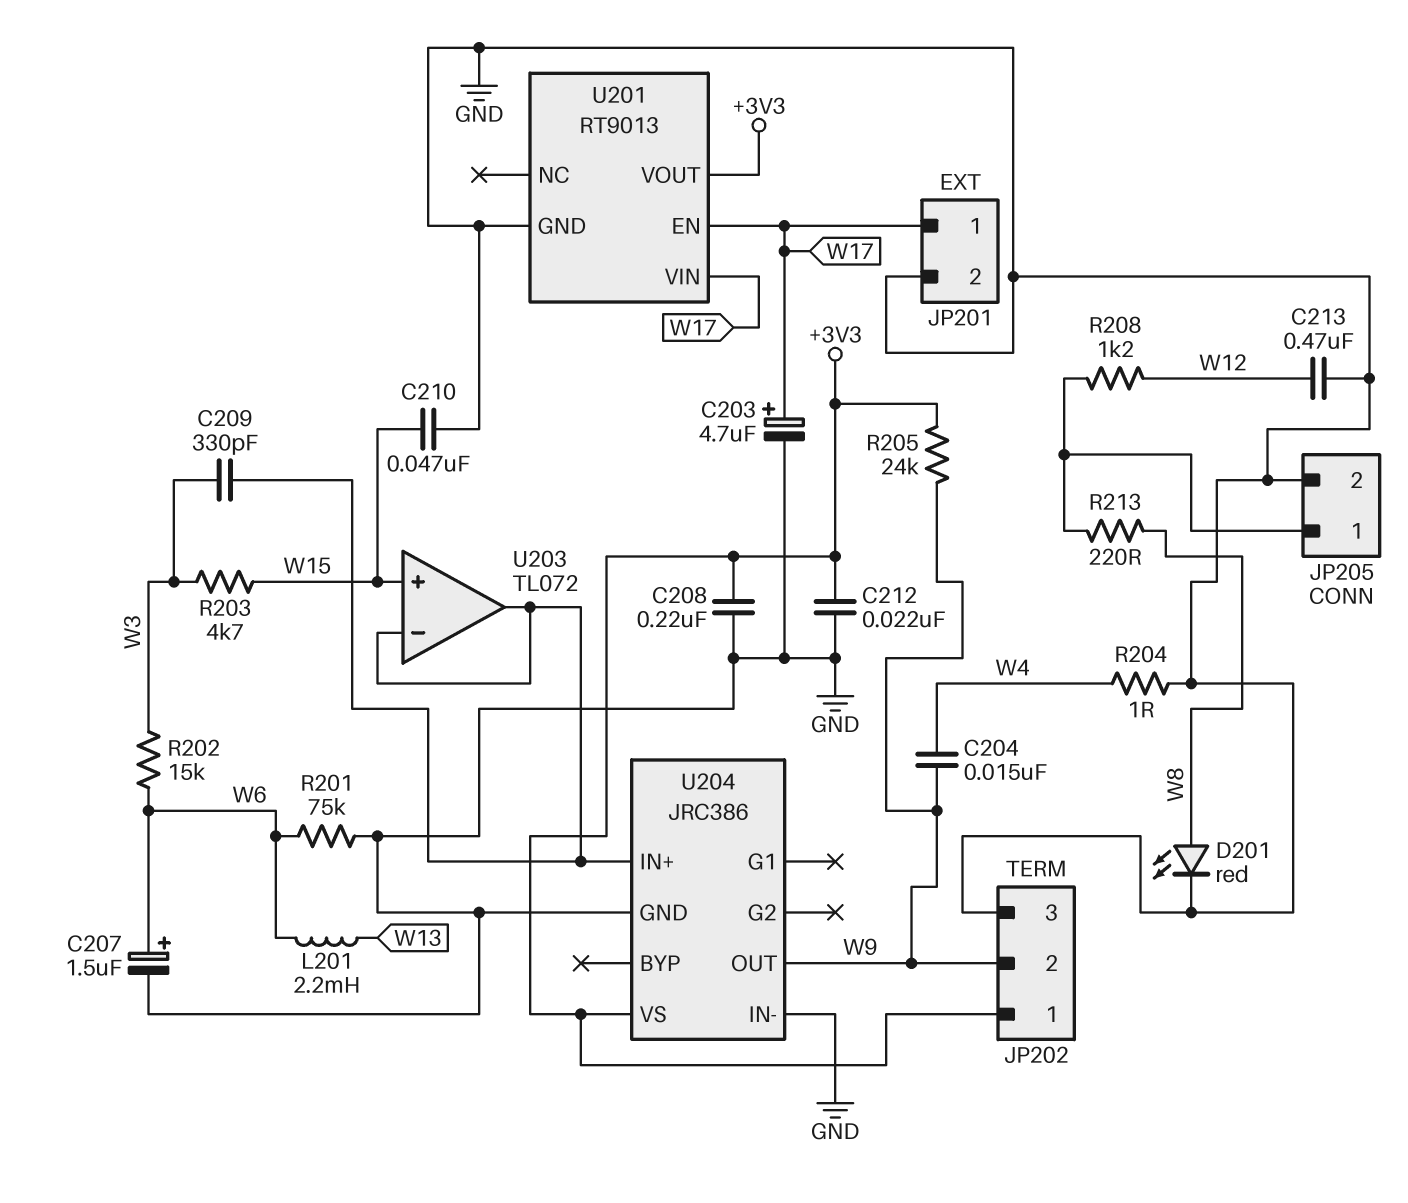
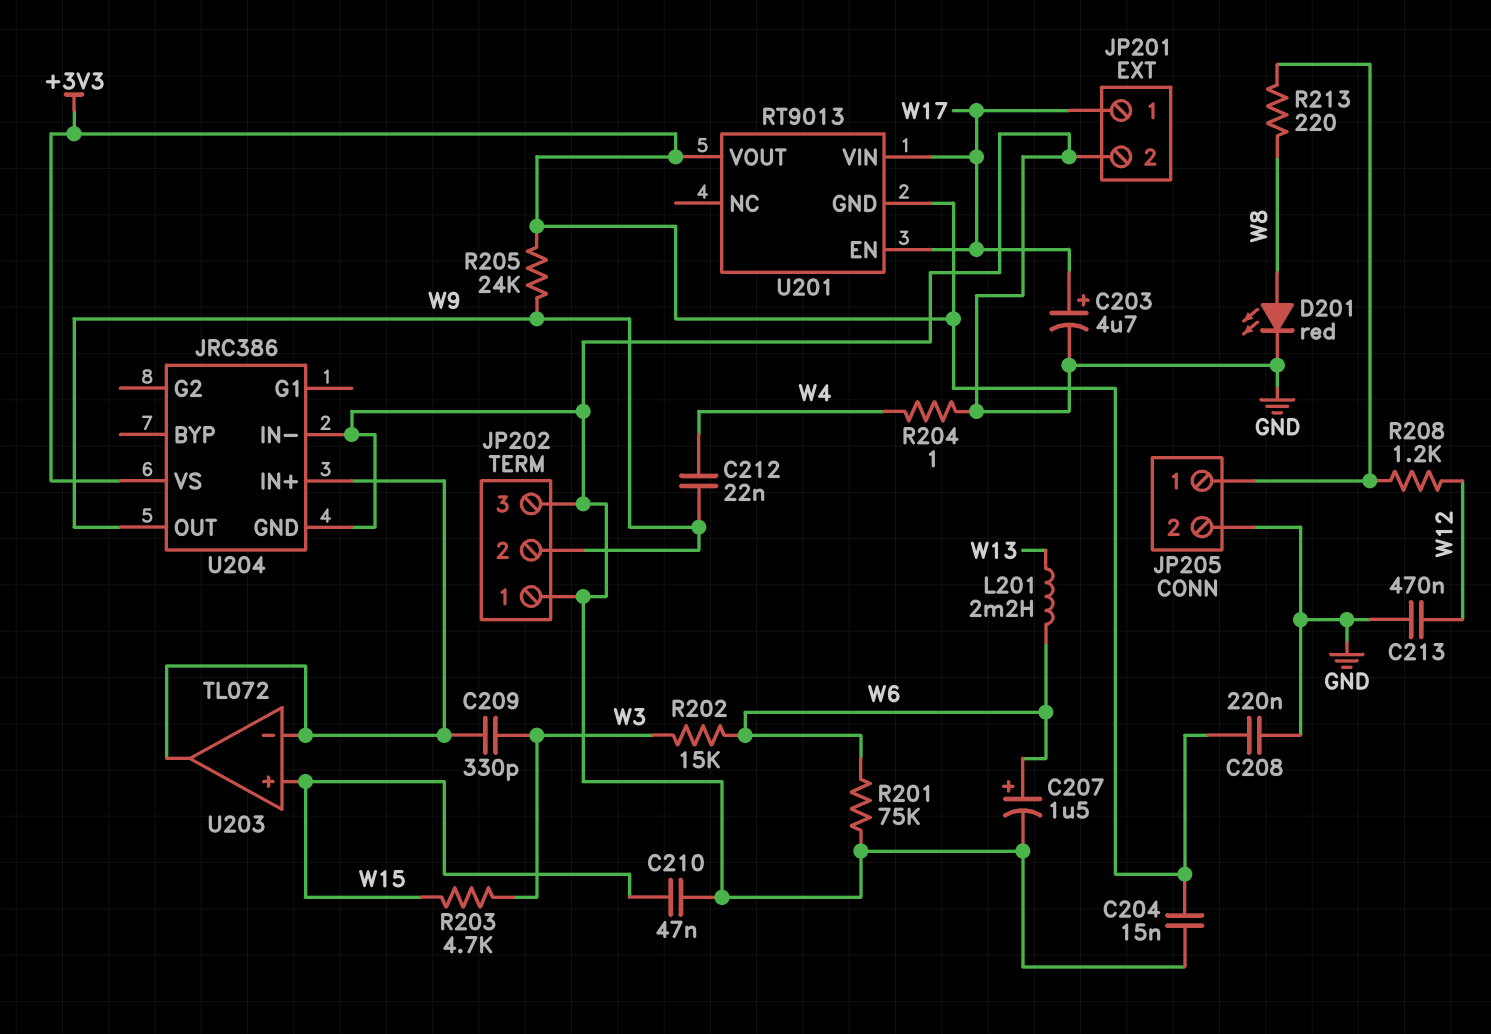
C204: 15nF (W4, W9) -> 15nF (+3V3, GND)
C212: 22nF (+3V3, GND) -> 22nF (W4, W9)
JP202 pin 1: +3V3 -> GND
U201 pin GND: GND -> +3V3

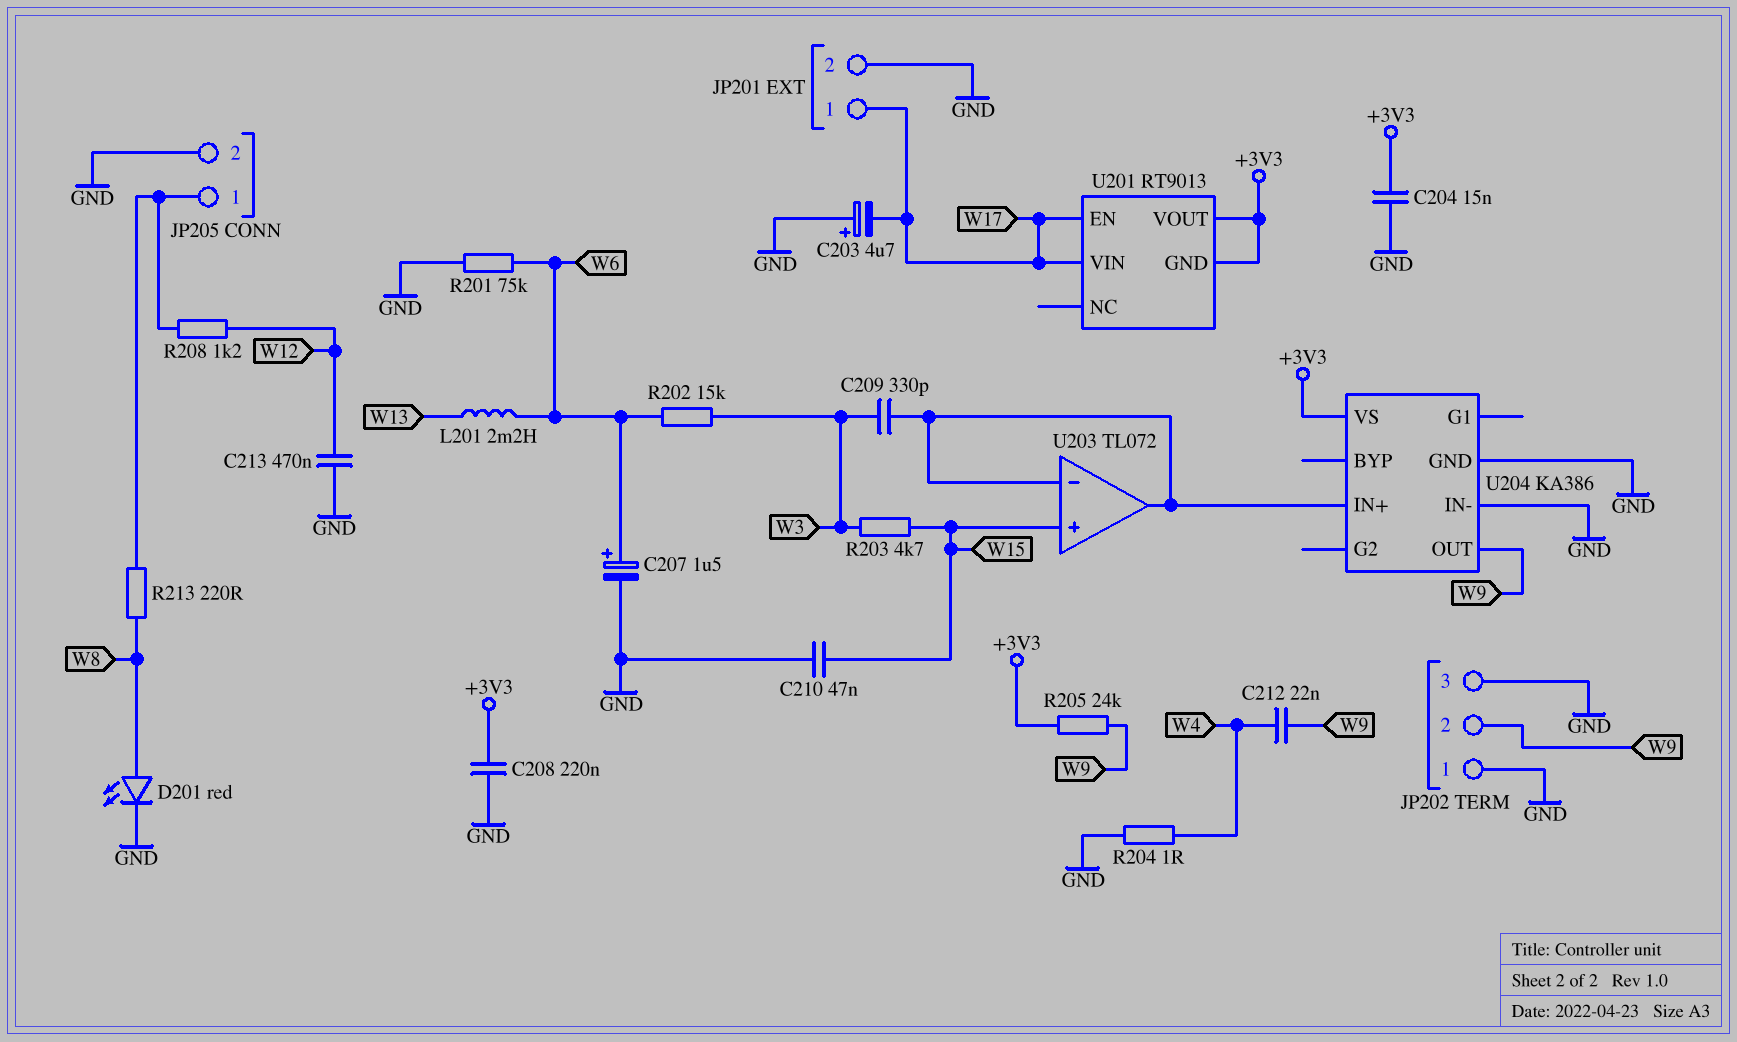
C203: 4.7uF (plus W17, minus GND) -> 4.7uF (plus GND, minus W17)
U204: JRC386 -> KA386

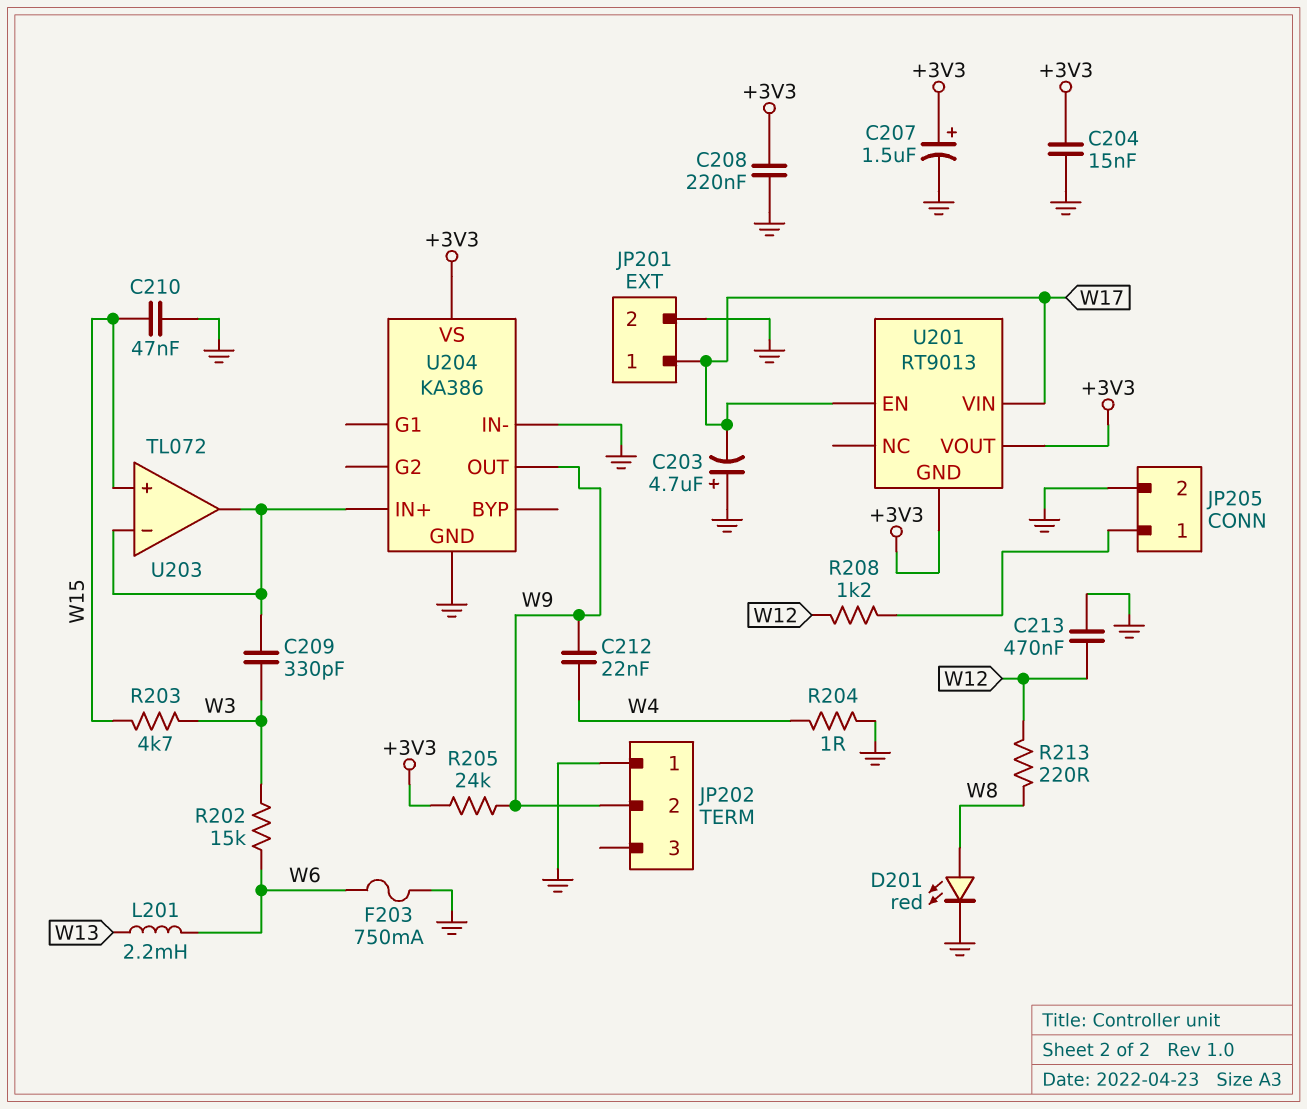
C207: 1.5uF (plus W6, minus GND) -> 1.5uF (plus +3V3, minus GND)
F203: none -> 750mA (GND, W6)
JP202 pin 3: GND -> none
R201: 75k (GND, W6) -> none
R213: 220 (JP205/1, W8) -> 220 (W8, W12)

